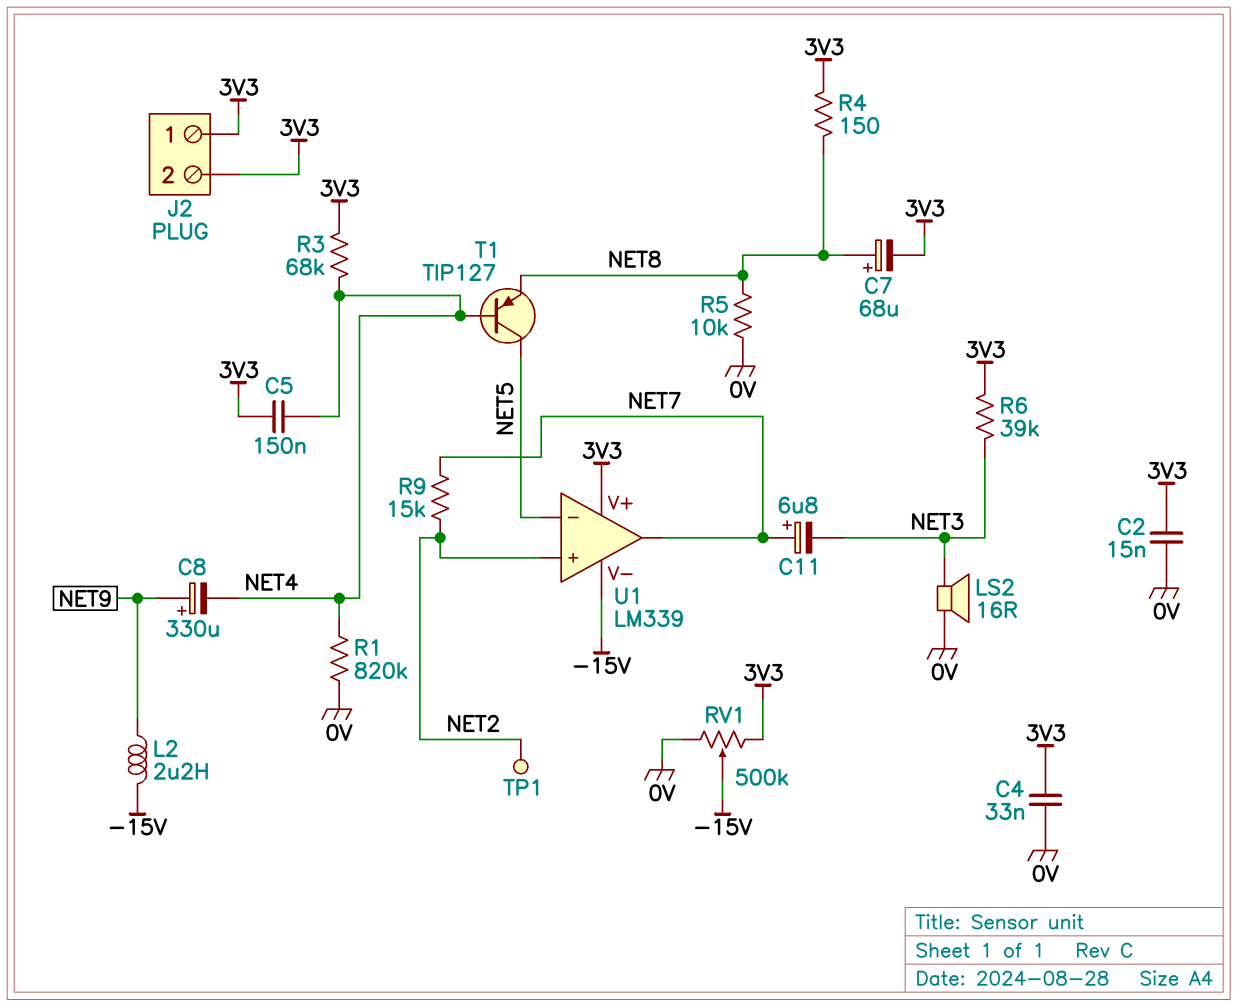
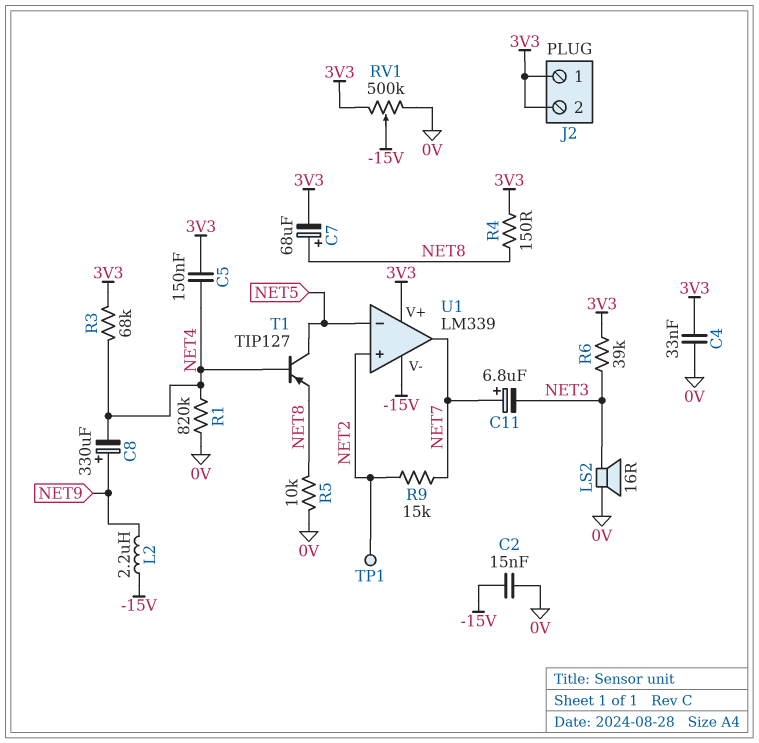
C2: 15nF (0V, 3V3) -> 15nF (-15V, 0V)

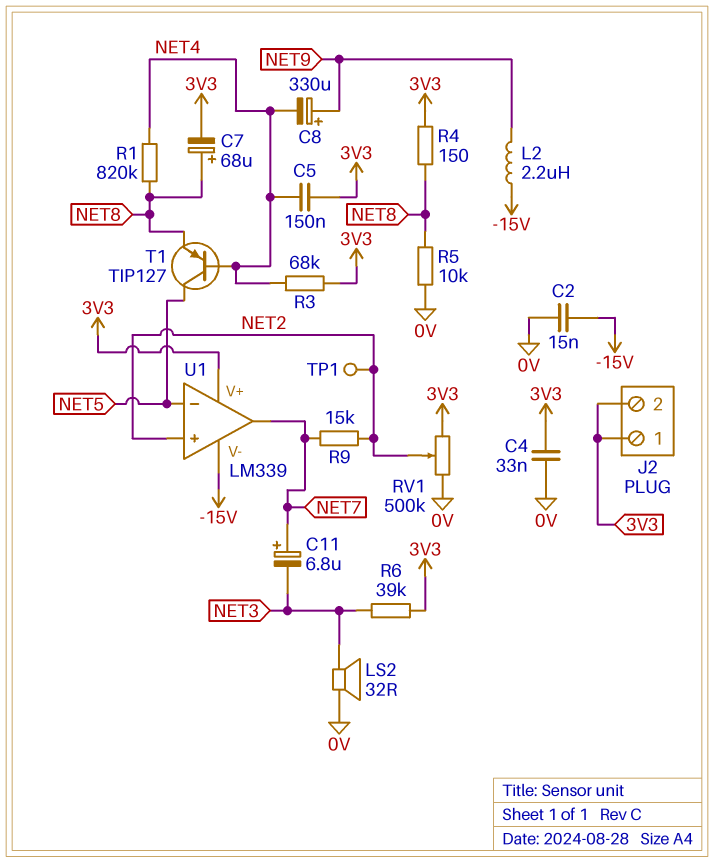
LS2: speaker 16R (0V, NET3) -> speaker 32R (0V, NET3)
R1: 820k (0V, NET4) -> 820k (NET4, NET8)
RV1: 500k (0V, 3V3, wiper -15V) -> 500k (0V, 3V3, wiper NET2)

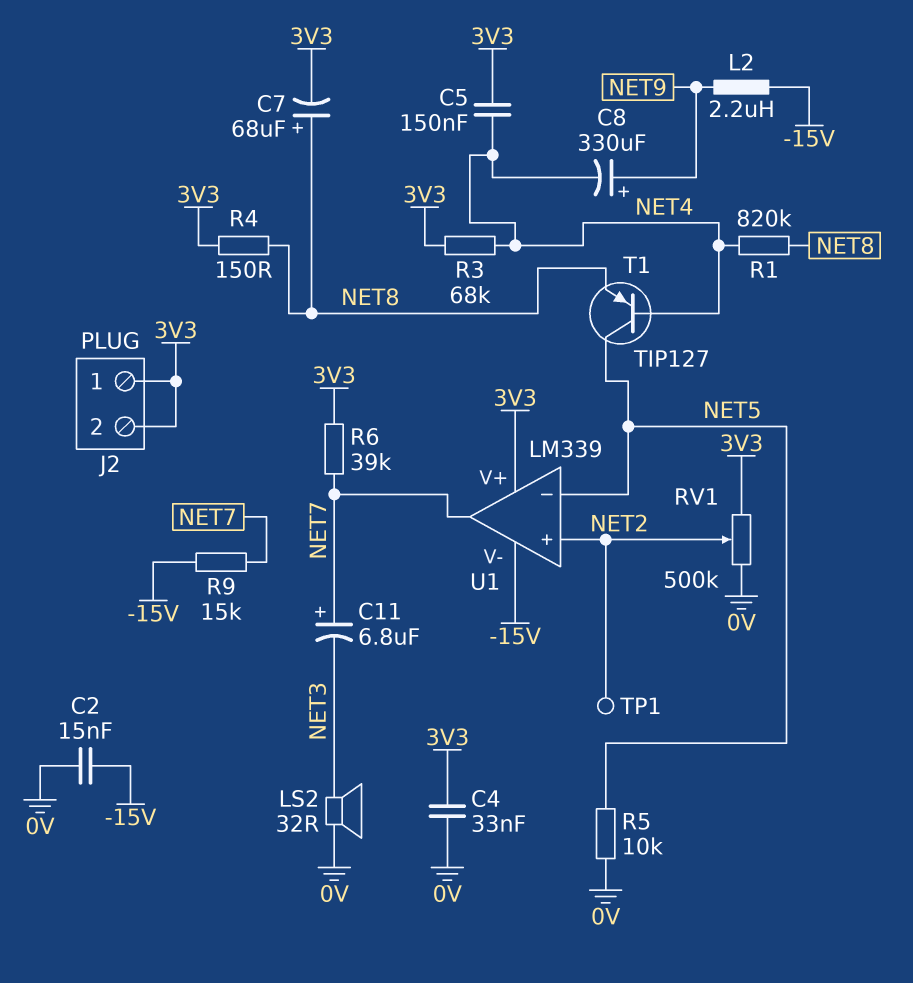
R5: 10k (0V, NET8) -> 10k (0V, NET5)
R6: 39k (3V3, NET3) -> 39k (3V3, NET7)
R9: 15k (NET2, NET7) -> 15k (-15V, NET7)

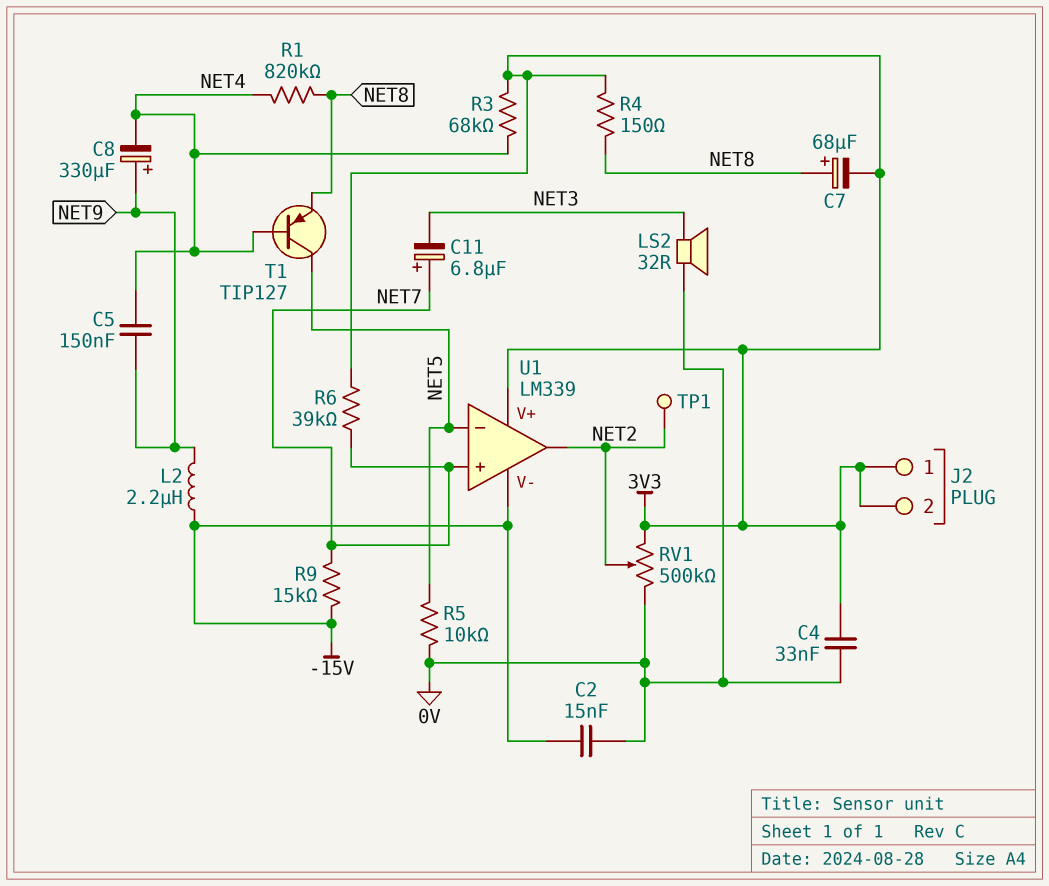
C5: 150nF (3V3, NET4) -> 150nF (NET4, NET9)
U1 pin in+: NET2 -> NET7
U1 pin out: NET7 -> NET2

